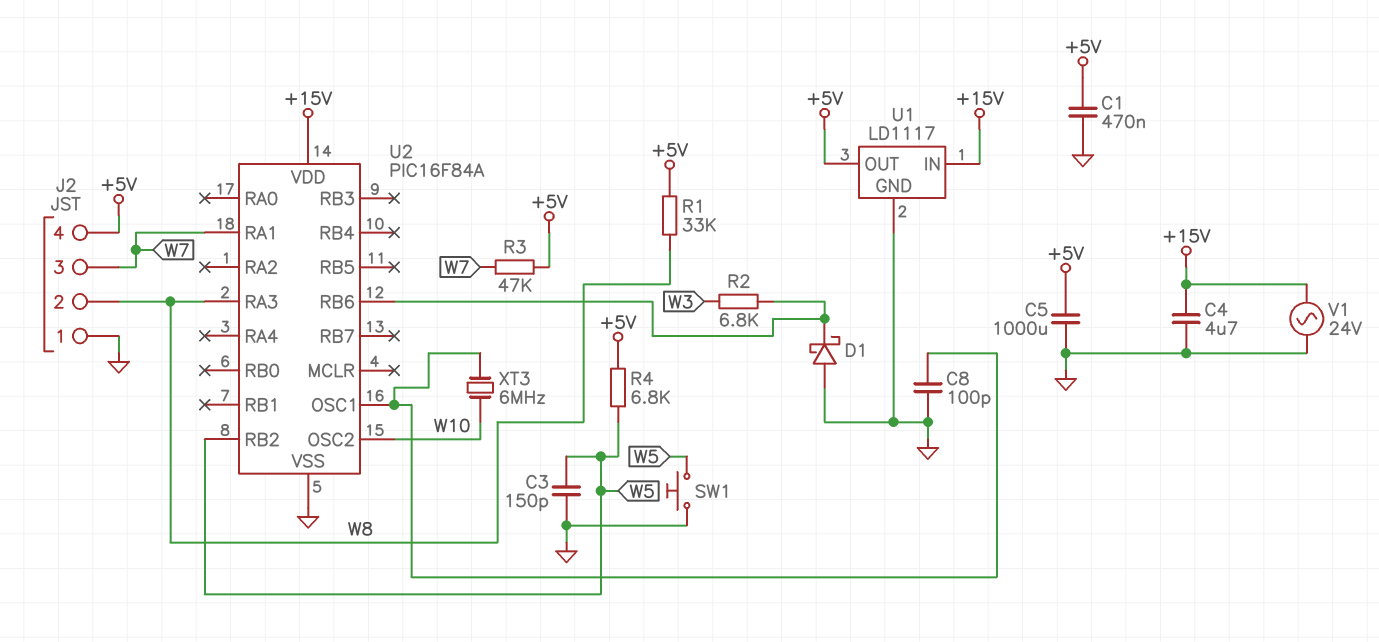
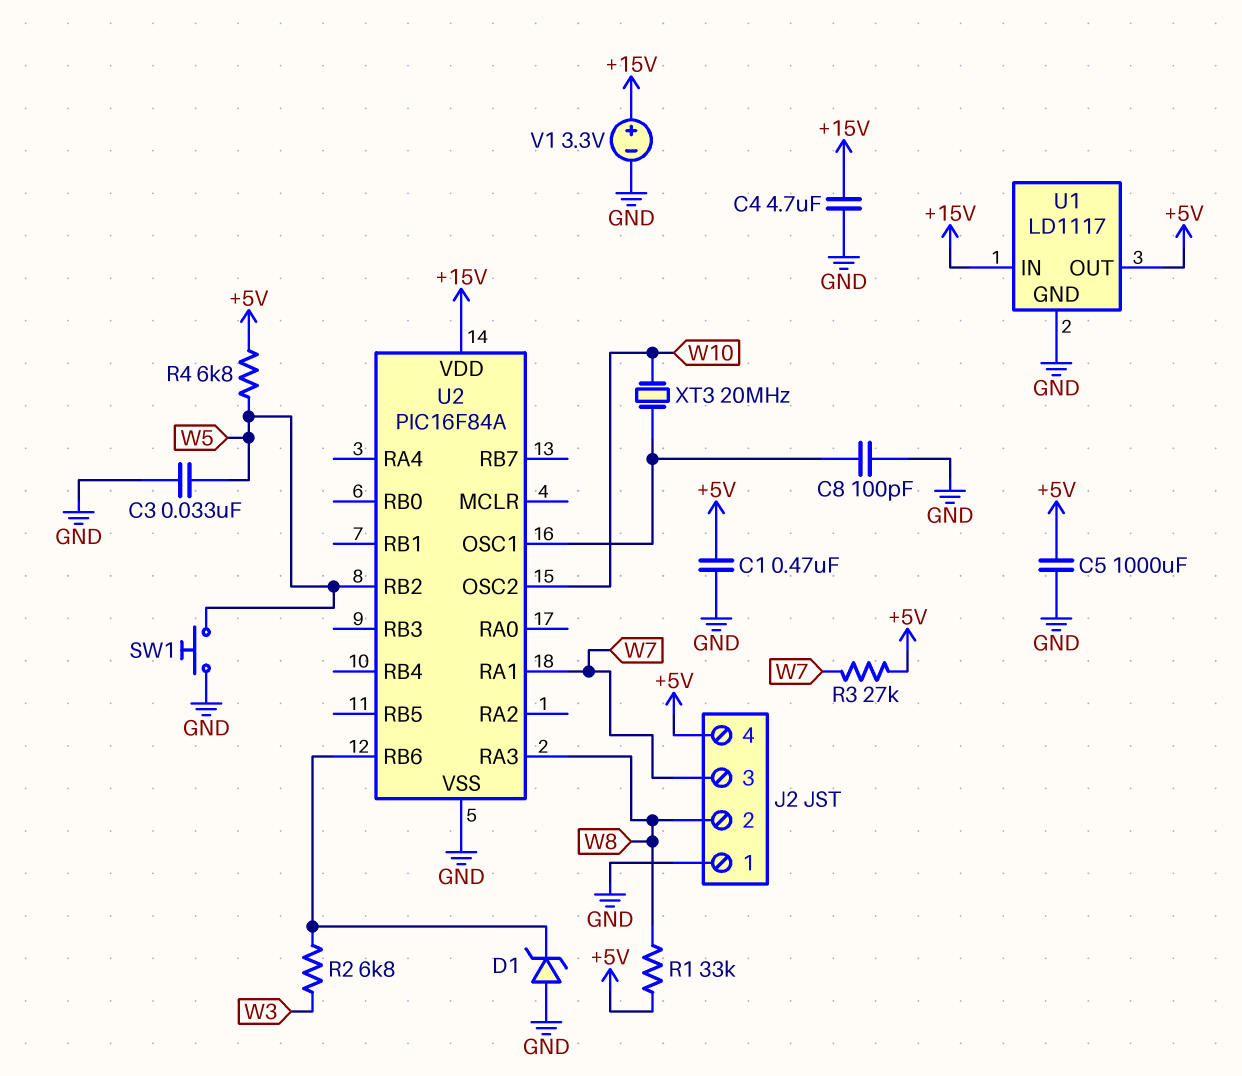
C3: 150pF (GND, W5) -> 33nF (GND, W5)
D1: schottky (A GND, K U2/RB6) -> zener (A GND, K U2/RB6)
R3: 47k (+5V, W7) -> 27k (+5V, W7)
V1: AC 24V (+15V, GND) -> 3.3V (plus +15V, minus GND)
XT3: 6MHz (U2/OSC1, W10) -> 20MHz (U2/OSC1, W10)

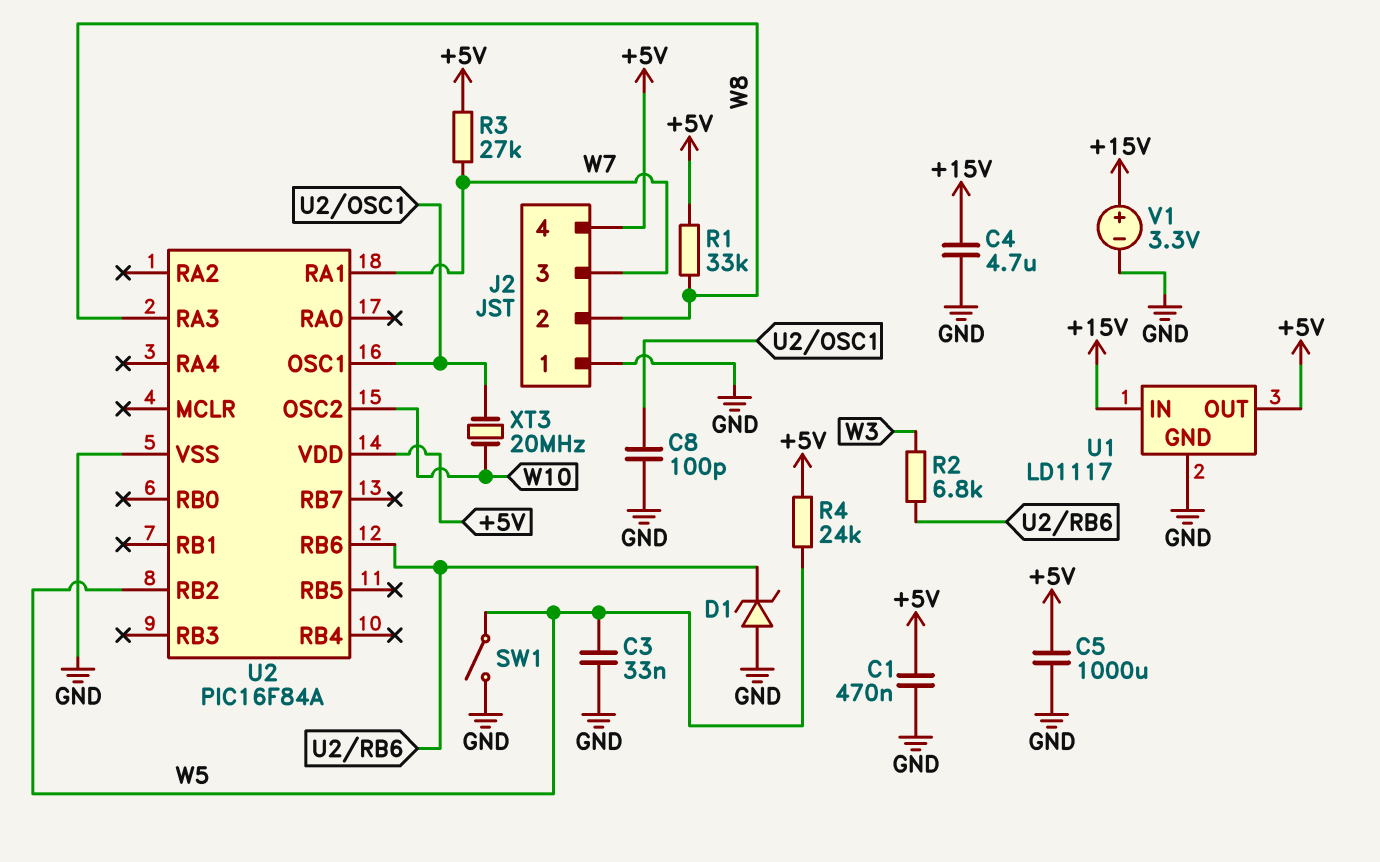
R4: 6.8k (+5V, W5) -> 24k (+5V, W5)
SW1: button (GND, W5) -> switch (GND, W5)
U2 pin VDD: +15V -> +5V

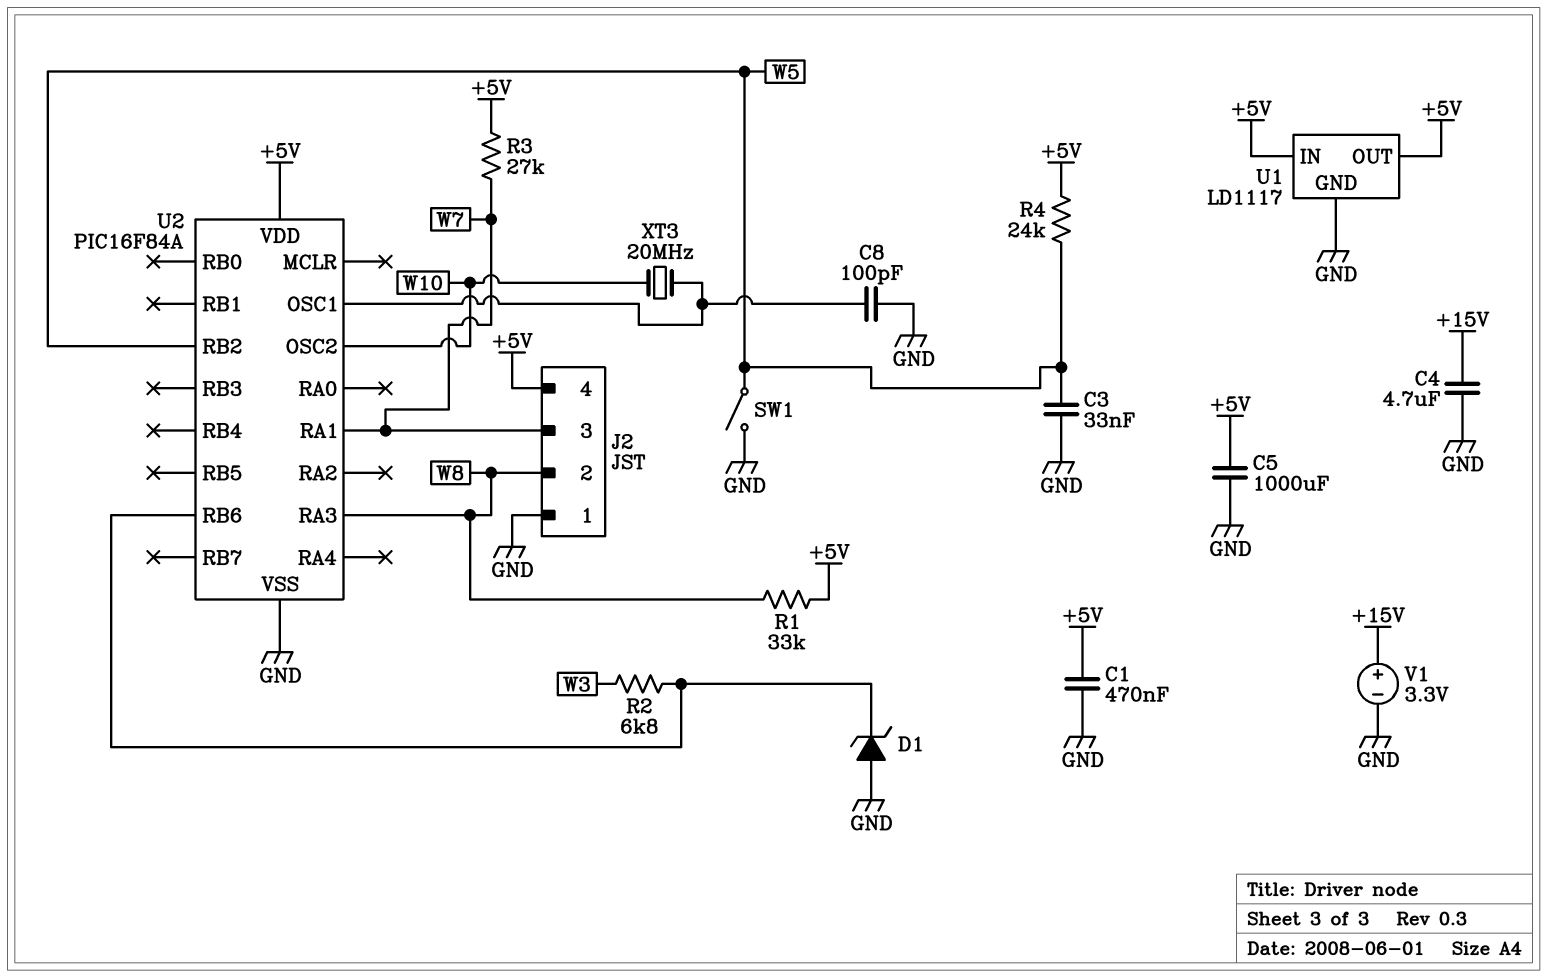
U1 pin IN: +15V -> +5V

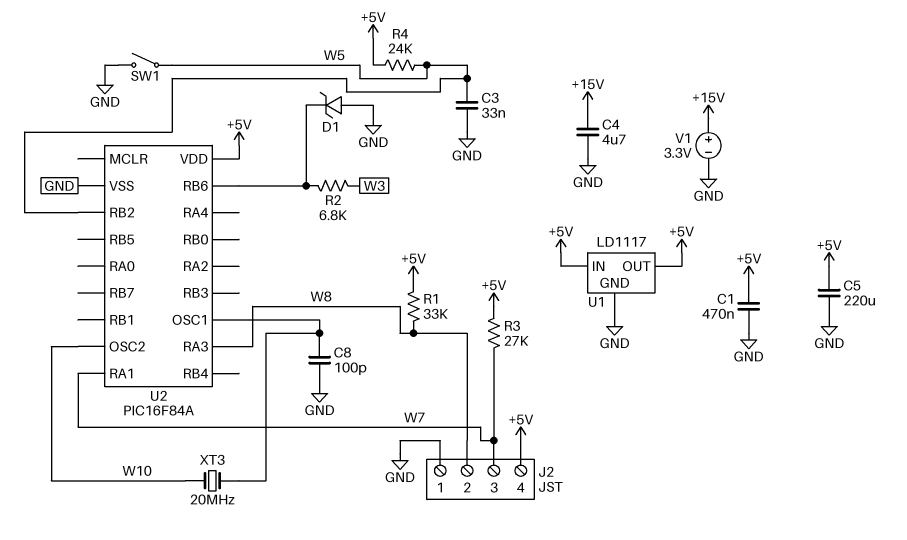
C5: 1000uF (+5V, GND) -> 220uF (+5V, GND)

